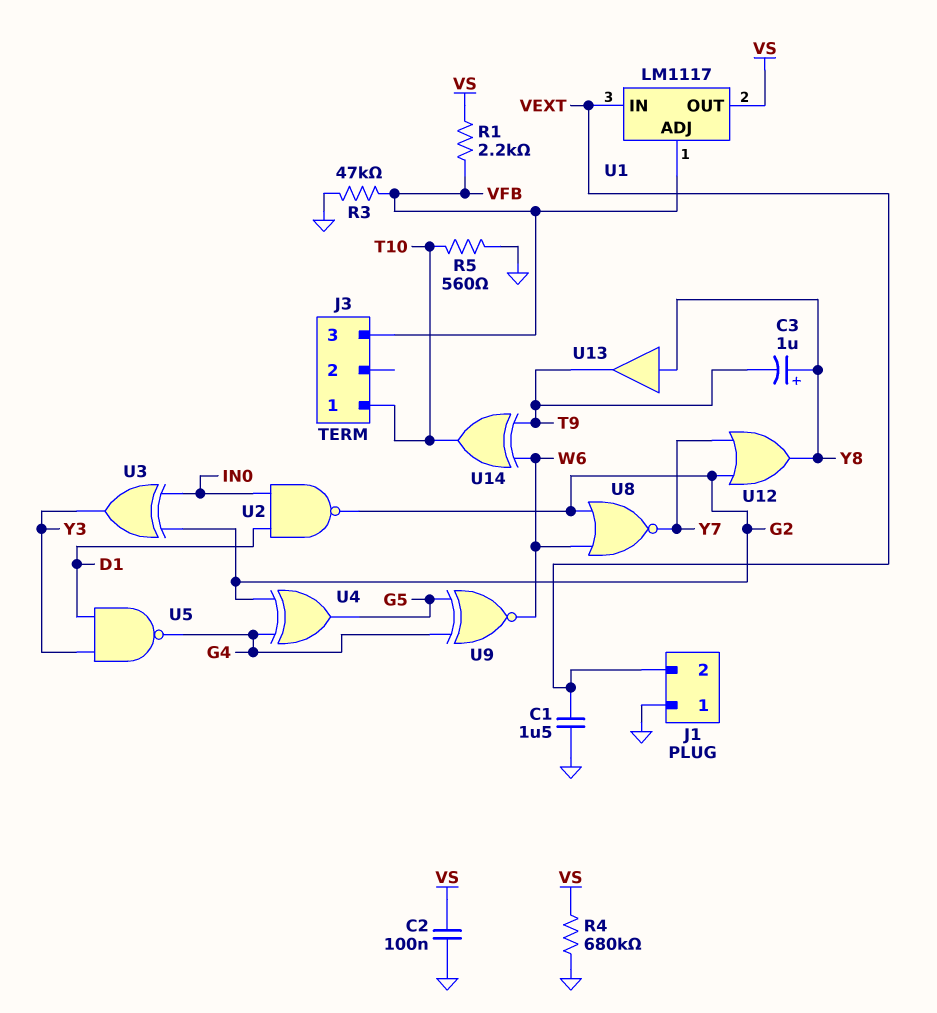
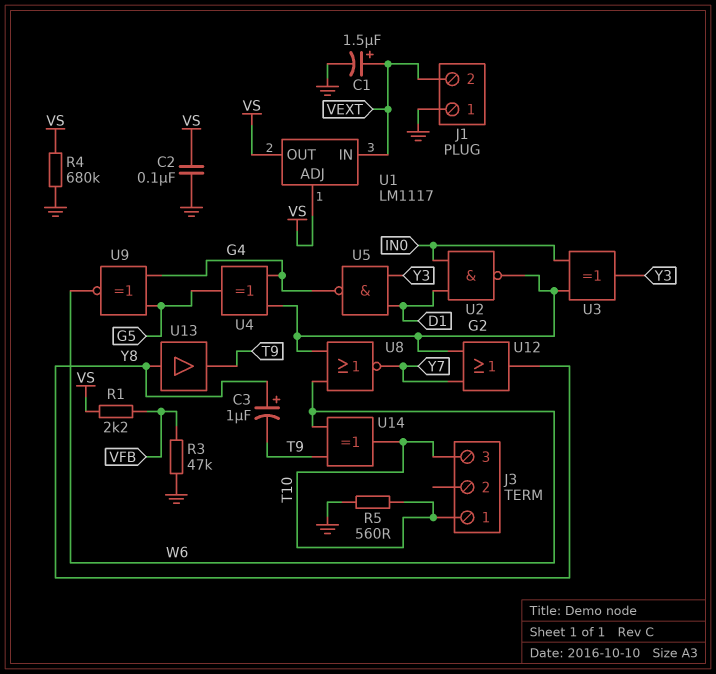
C1: 1.5uF (GND, VEXT) -> 1.5uF (plus VEXT, minus GND)
J3 pin 3: VFB -> T10
U1 pin ADJ: VFB -> VS

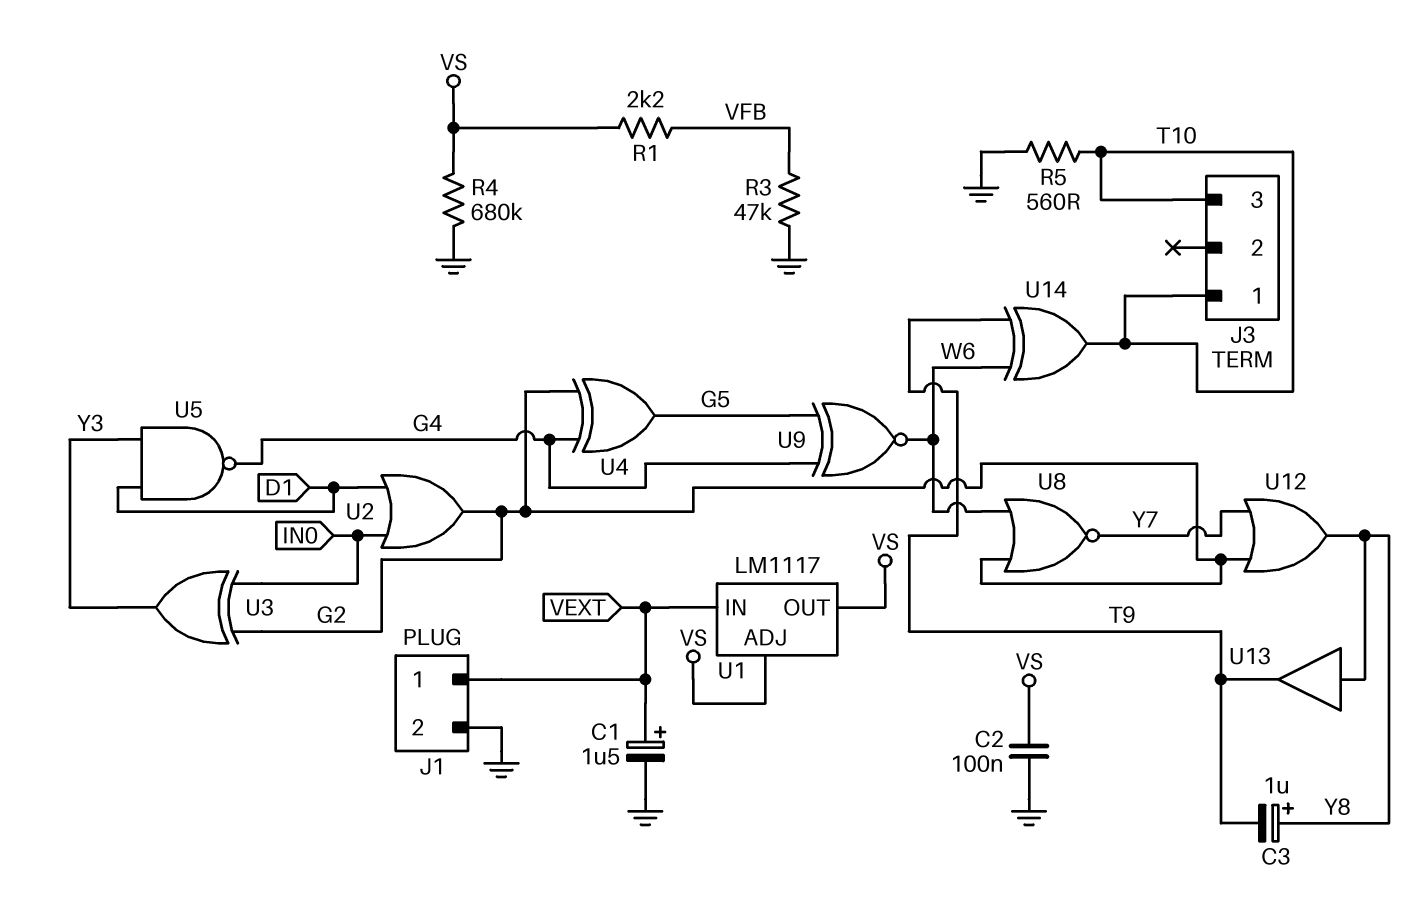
J1 pin 1: GND -> VEXT
J1 pin 2: VEXT -> GND
U2: NAND (in D1, in IN0, out G2) -> OR (in D1, in IN0, out G2)

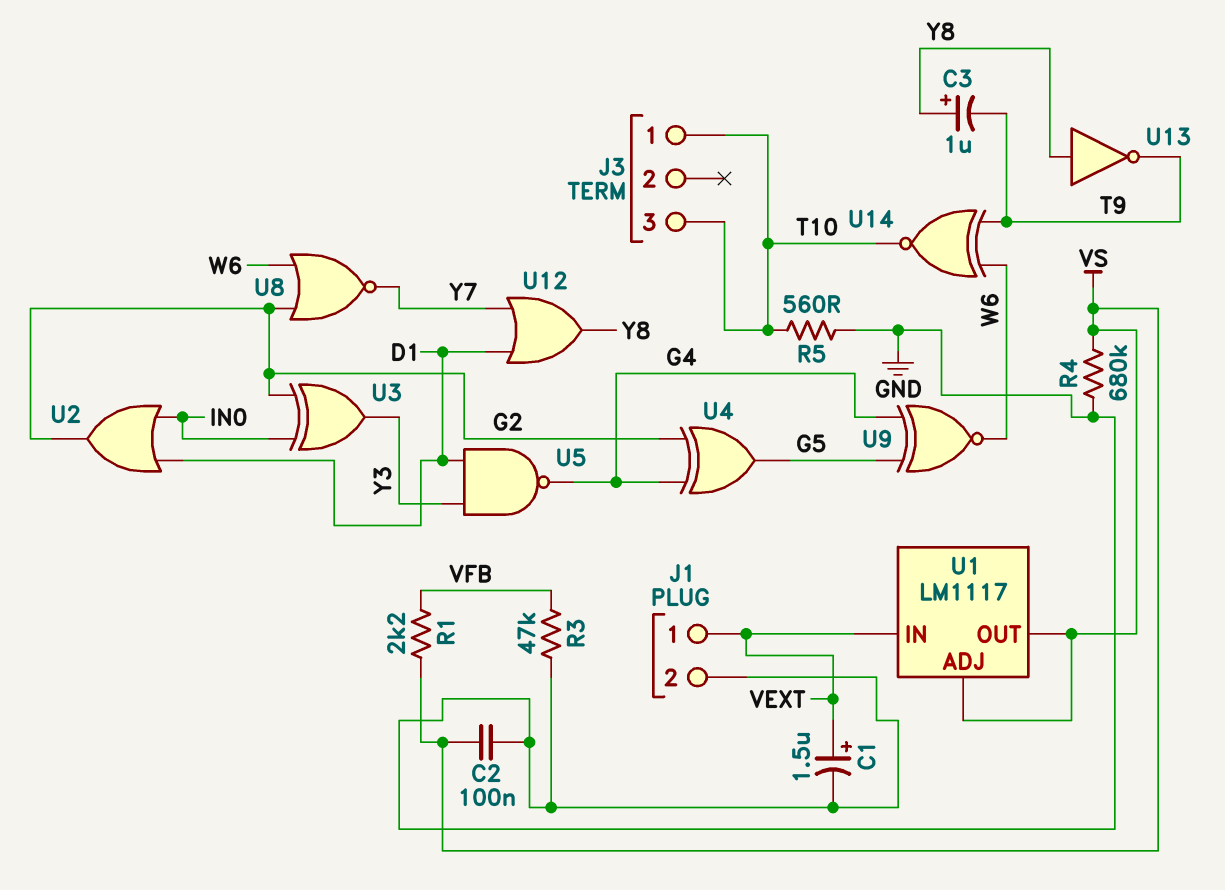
U12: OR (in G2, in Y7, out Y8) -> OR (in D1, in Y7, out Y8)
U13: buffer (in Y8, out T9) -> NOT (in Y8, out T9)
U14: XOR (in T9, in W6, out T10) -> XNOR (in T9, in W6, out T10)

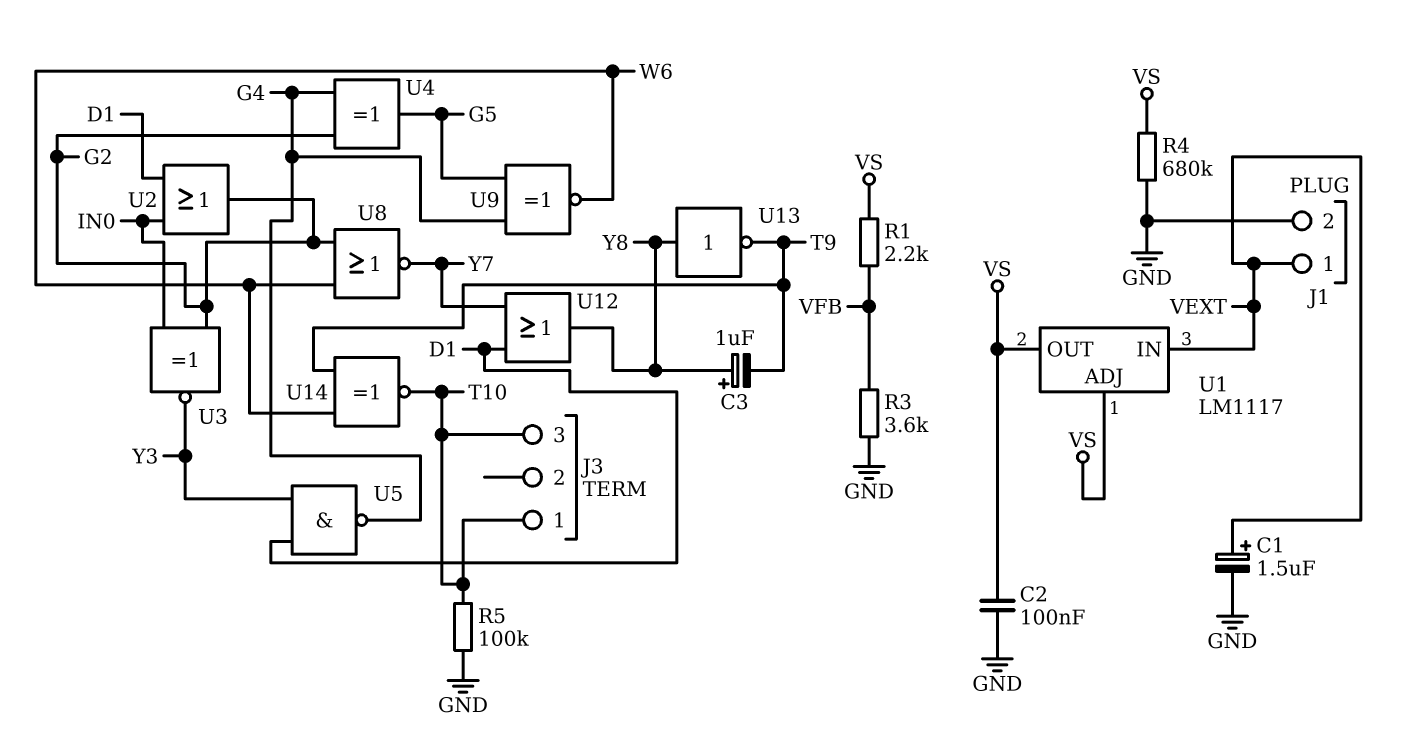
R3: 47k (GND, VFB) -> 3.6k (GND, VFB)
R5: 560 (GND, T10) -> 100k (GND, T10)
U3: XOR (in G2, in IN0, out Y3) -> XNOR (in G2, in IN0, out Y3)

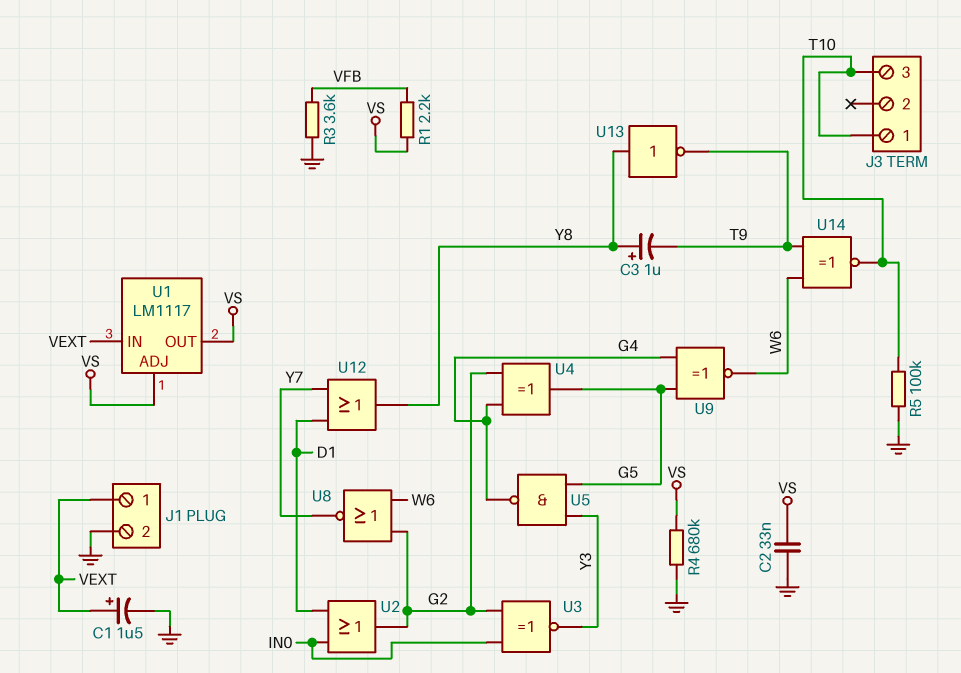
C2: 100nF (GND, VS) -> 33nF (GND, VS)
U5: NAND (in D1, in Y3, out G4) -> NAND (in G5, in Y3, out G4)

